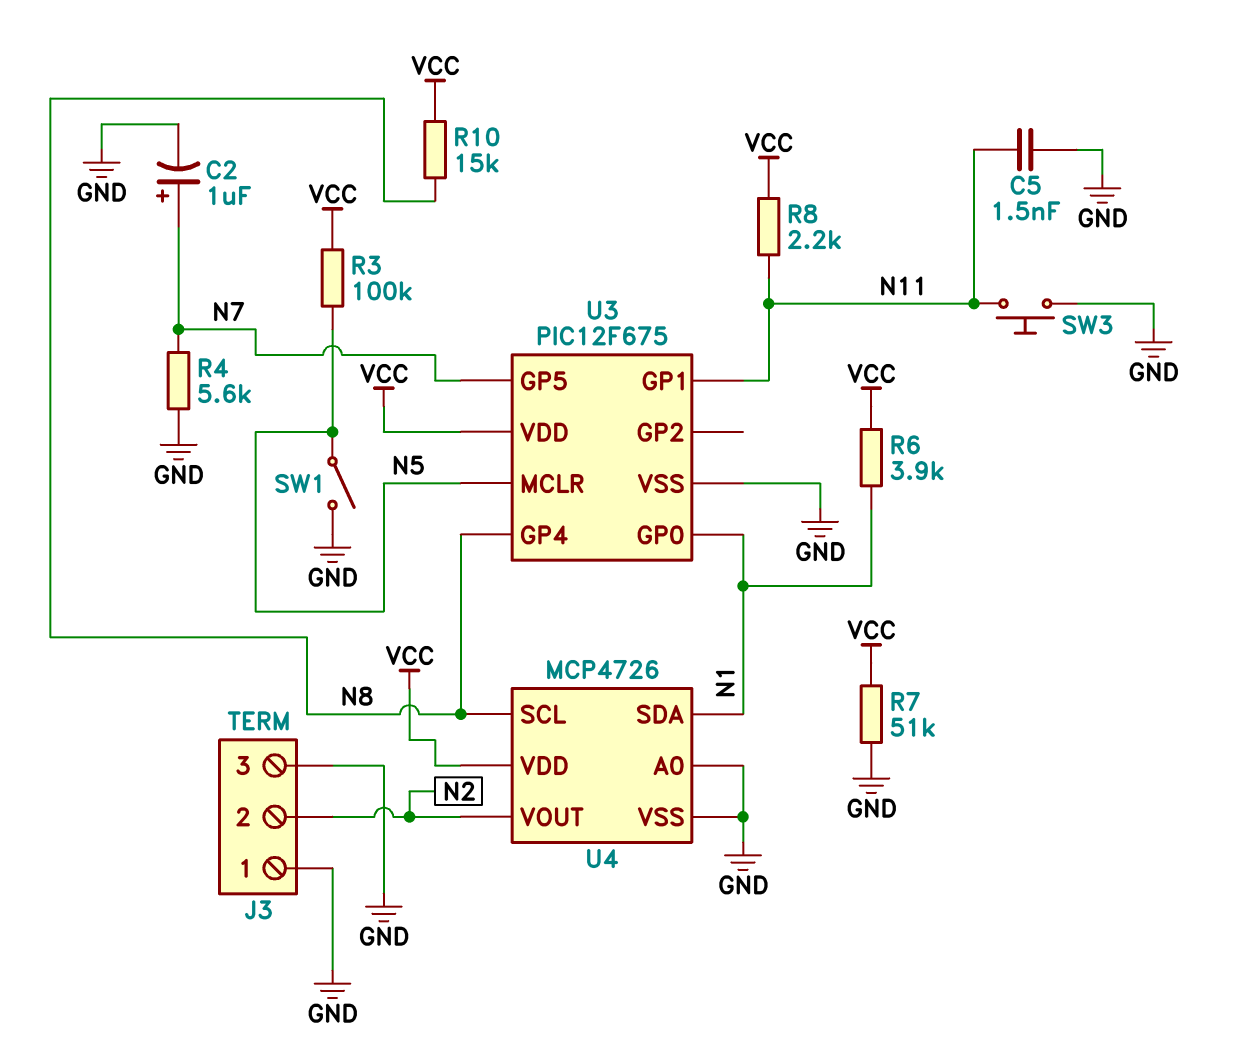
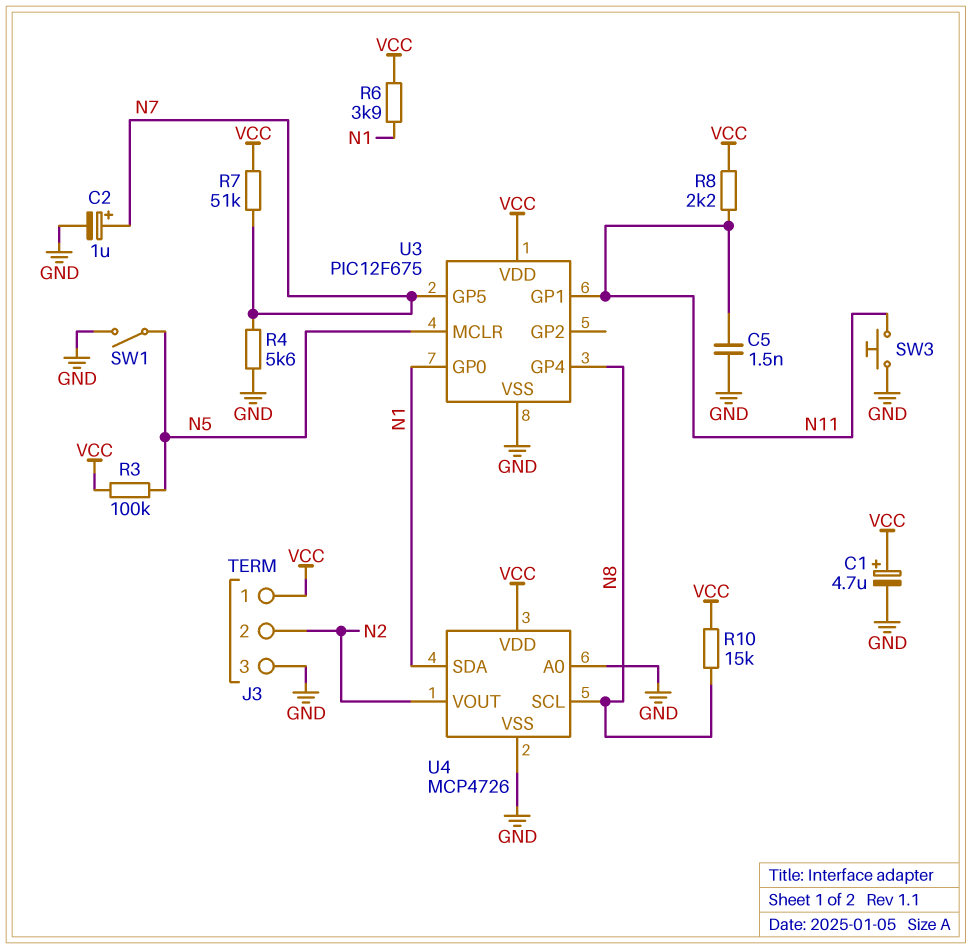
C1: none -> 4.7uF (plus VCC, minus GND)
J3 pin 1: GND -> VCC
R7: 51k (GND, VCC) -> 51k (N7, VCC)

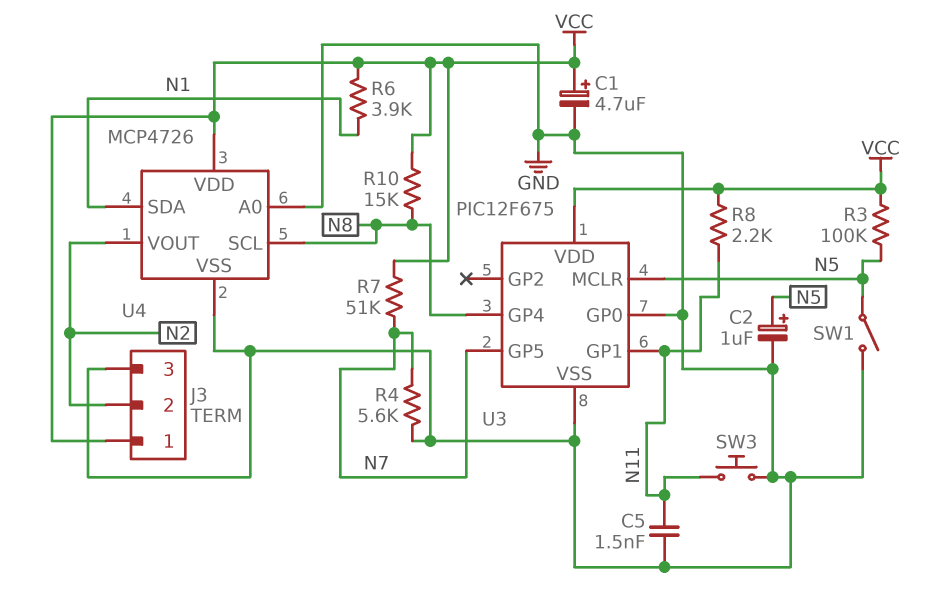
C2: 1uF (plus N7, minus GND) -> 1uF (plus N5, minus GND)
U3 pin GP0: N1 -> GND

